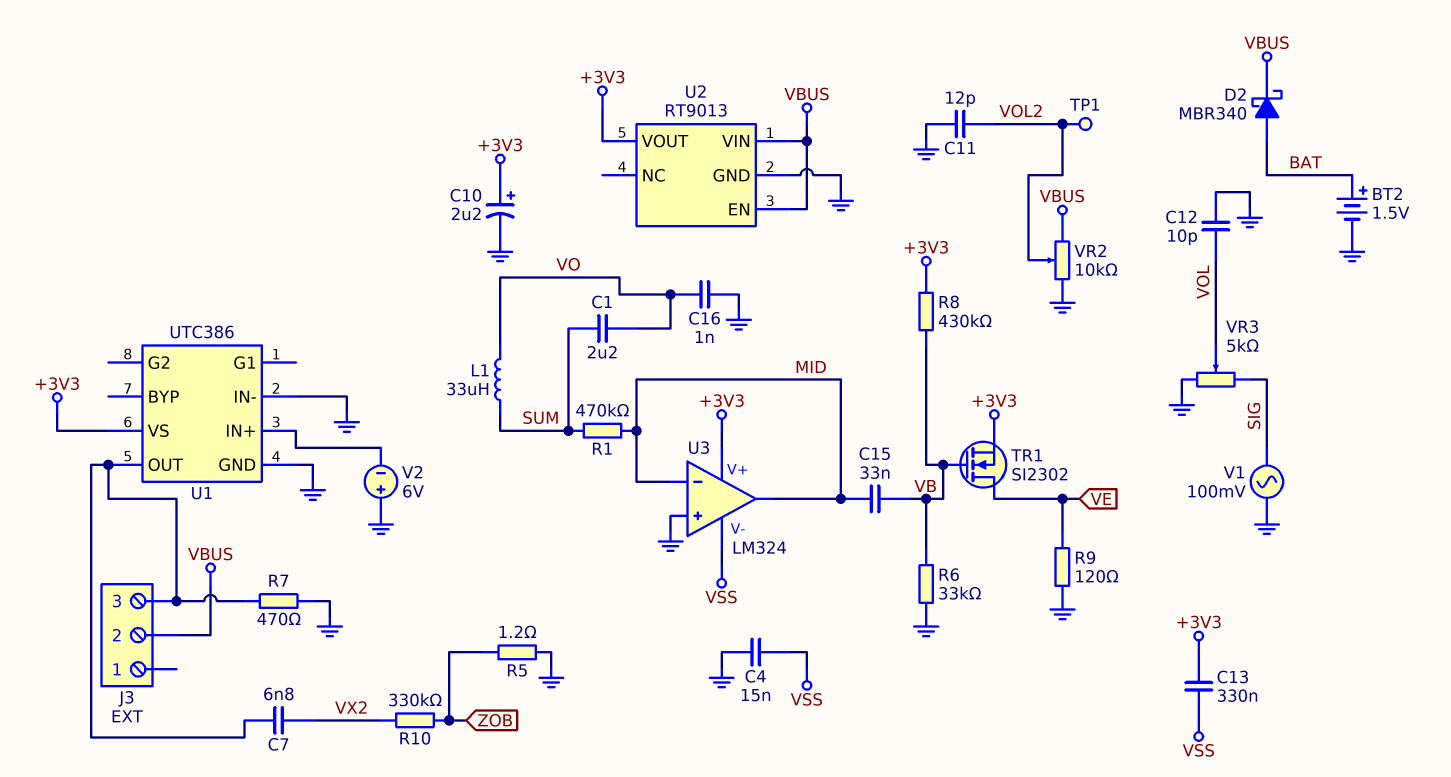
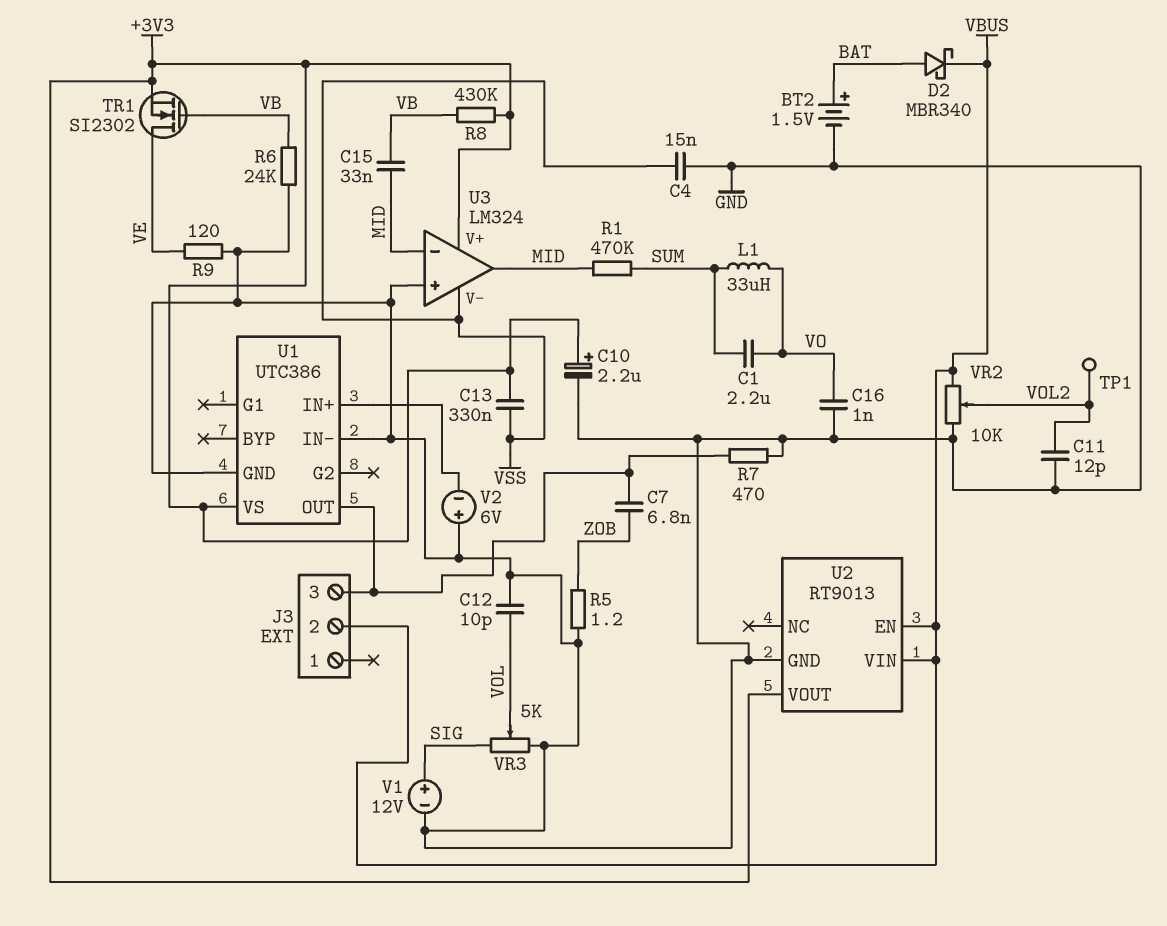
C7: 6.8nF (J3/3, VX2) -> 6.8nF (J3/3, ZOB)
R6: 33k (GND, VB) -> 24k (GND, VB)
R10: 330k (VX2, ZOB) -> none
V1: AC 100mV (GND, SIG) -> 12V (plus SIG, minus GND)

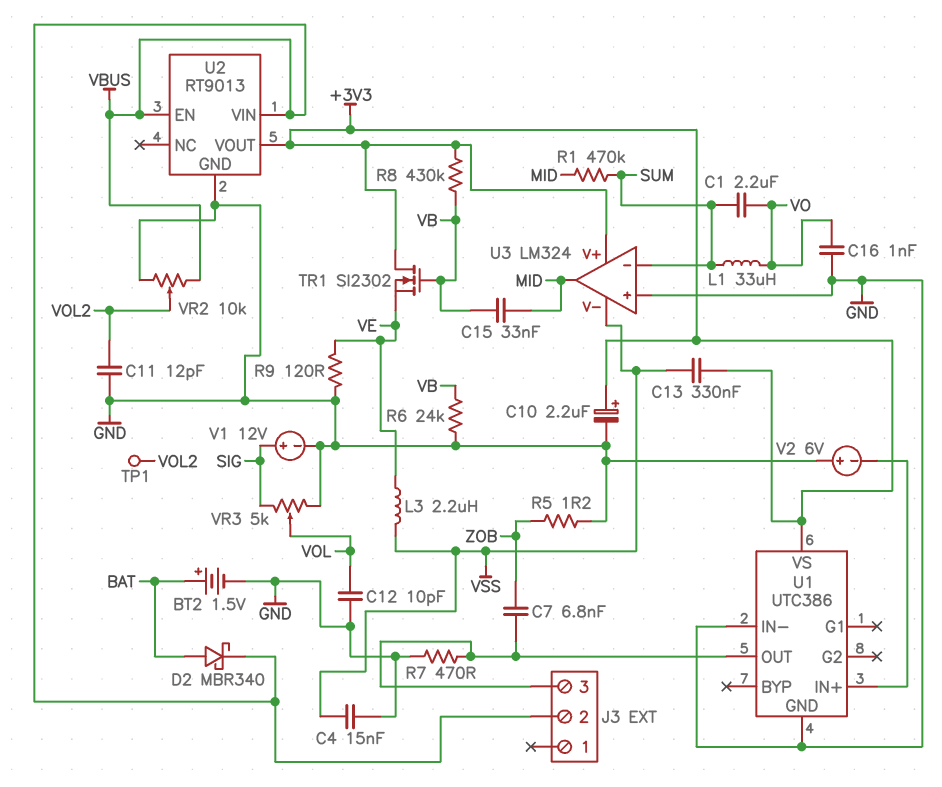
L3: none -> 2.2uH (VE, VSS)
TR1: NMOS SI2302 (G VB, D VE, S +3V3) -> NMOS SI2302 (G VB, D +3V3, S VE)
U3 pin in-: MID -> SUM

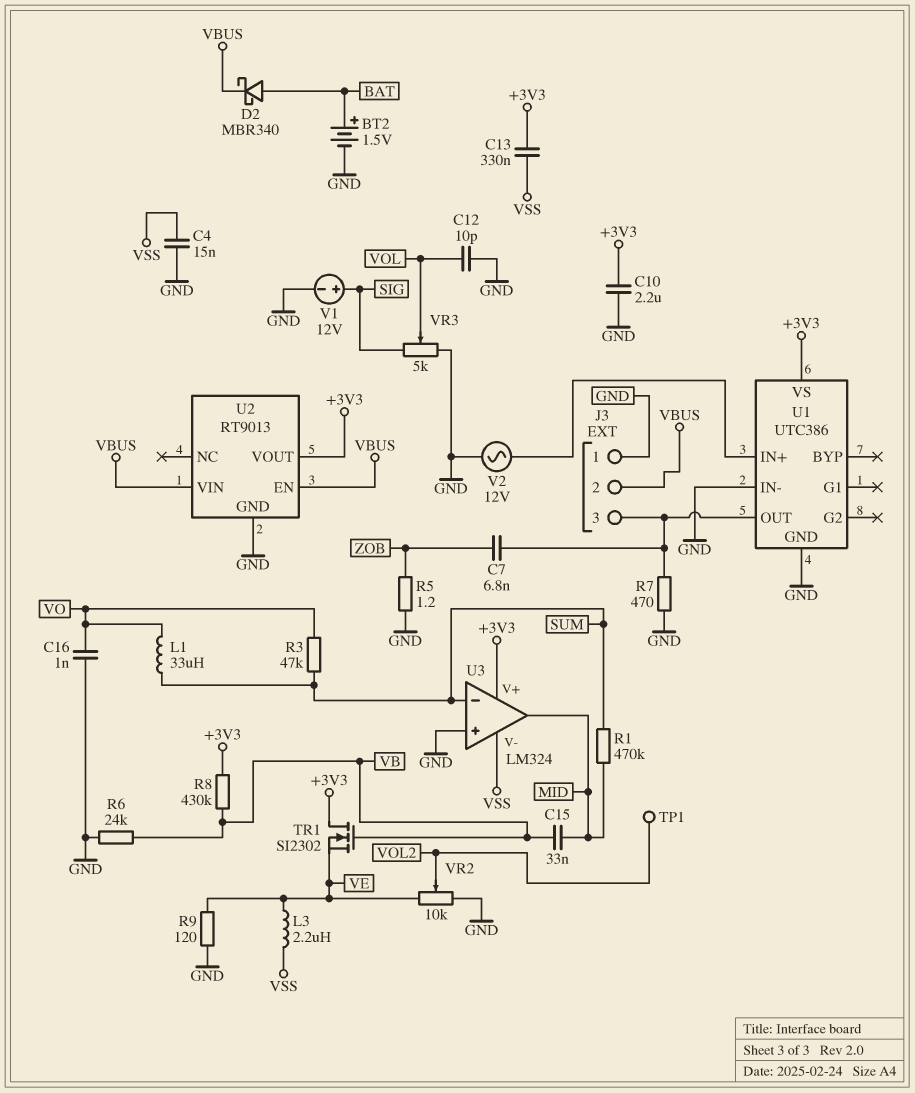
C1: 2.2uF (SUM, VO) -> none
C10: 2.2uF (plus +3V3, minus GND) -> 2.2uF (+3V3, GND)
C11: 12pF (GND, VOL2) -> none
J3 pin 1: none -> GND
R3: none -> 47k (SUM, VO)
V2: 6V (plus GND, minus U1/IN+) -> AC 12V (GND, U1/IN+)
VR2: 10k (GND, VBUS, wiper VOL2) -> 10k (GND, VE, wiper VOL2)

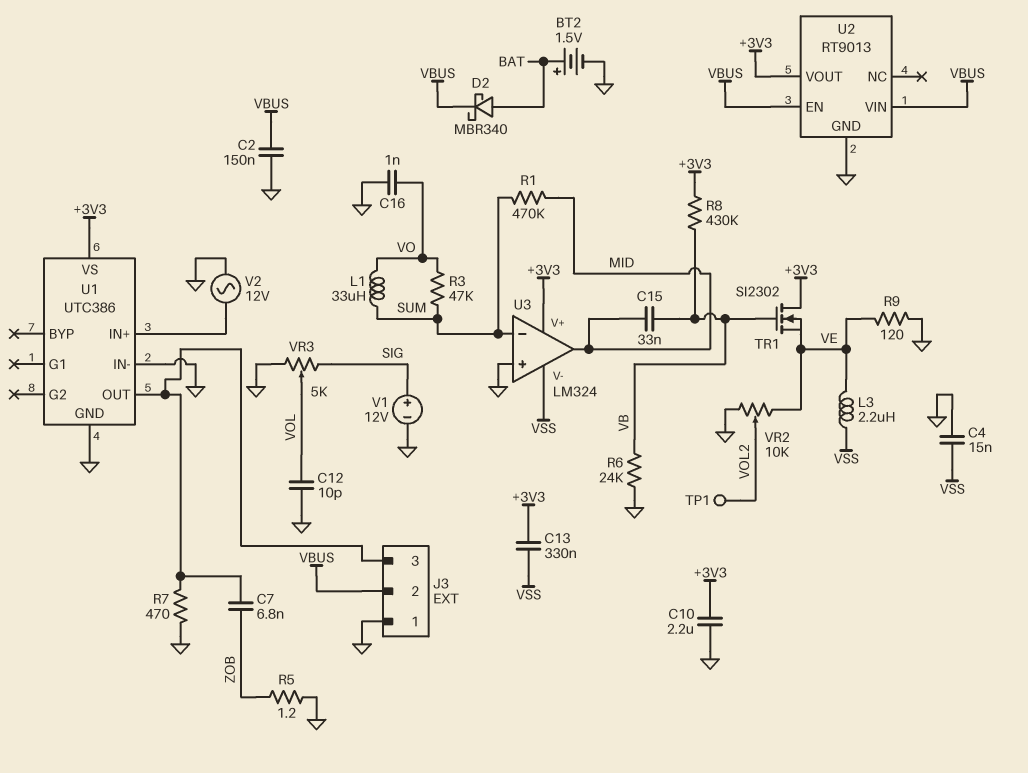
C2: none -> 150nF (GND, VBUS)

